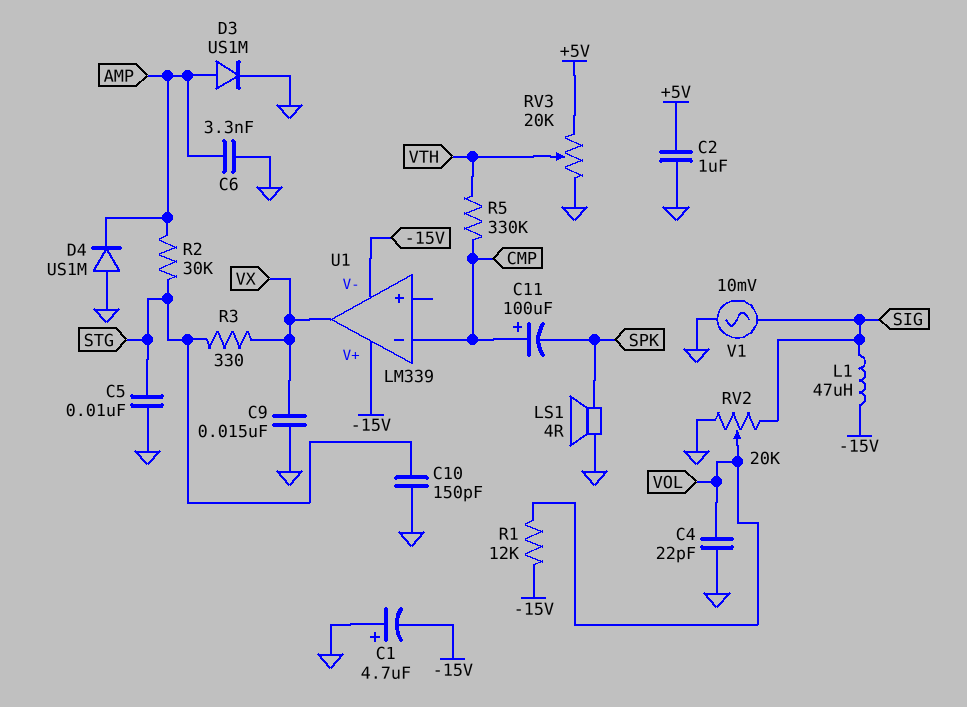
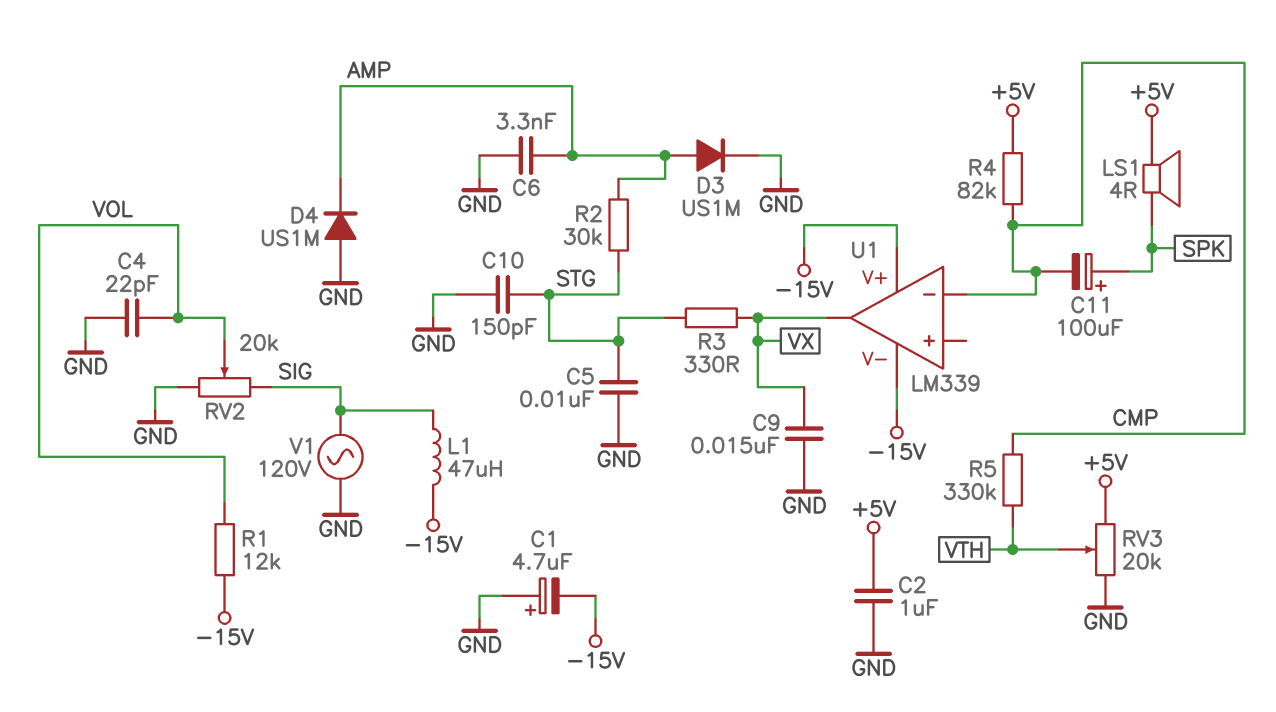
C11: 100uF (plus CMP, minus SPK) -> 100uF (plus SPK, minus CMP)
LS1: speaker 4R (GND, SPK) -> speaker 4R (+5V, SPK)
R4: none -> 82k (+5V, CMP)
V1: AC 10mV (GND, SIG) -> AC 120V (GND, SIG)

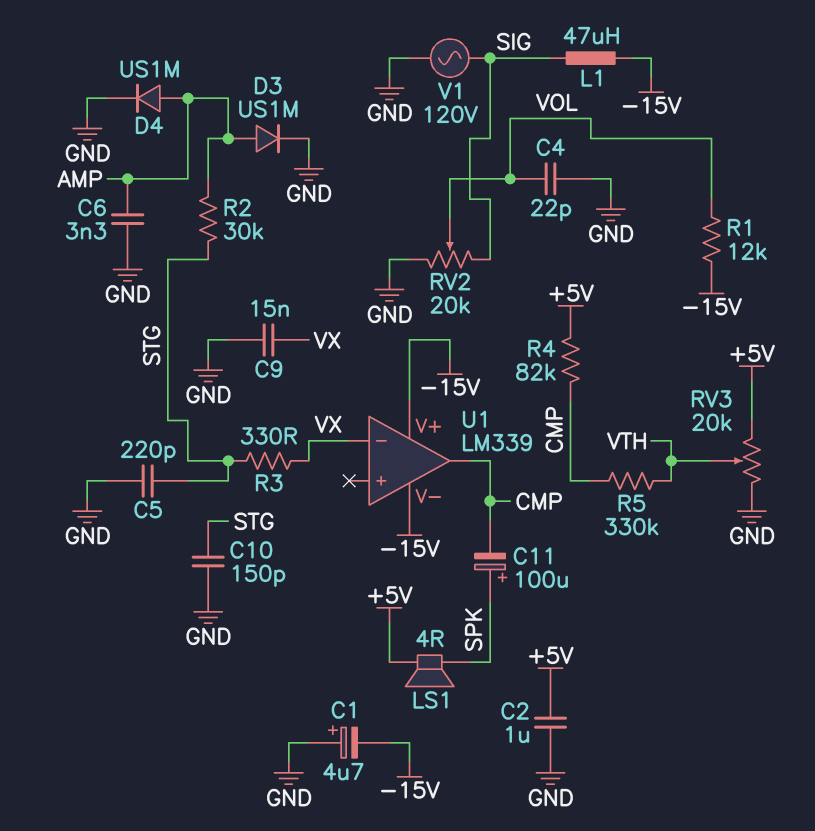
C5: 10nF (GND, STG) -> 220pF (GND, STG)
D4: diode US1M (A GND, K AMP) -> diode US1M (A AMP, K GND)
U1 pin in-: CMP -> VX
U1 pin out: VX -> CMP

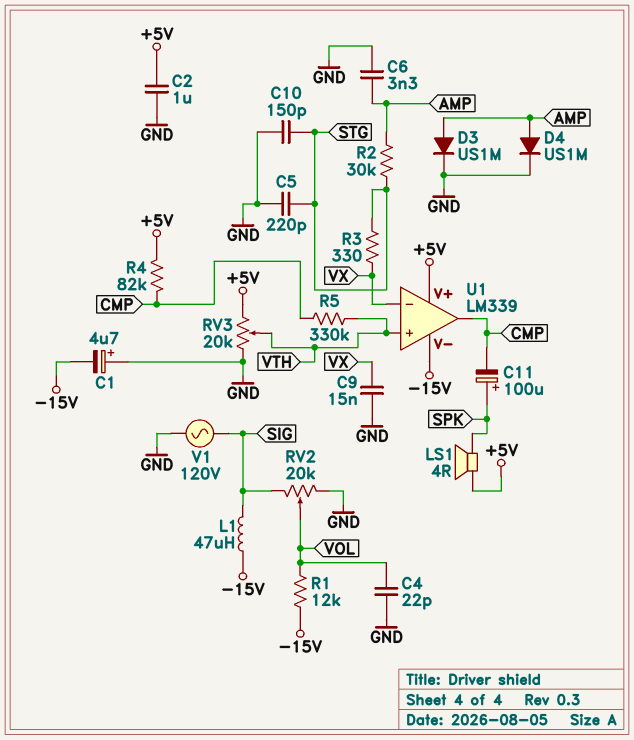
U1 pin V+: -15V -> +5V
U1 pin in+: none -> VTH

